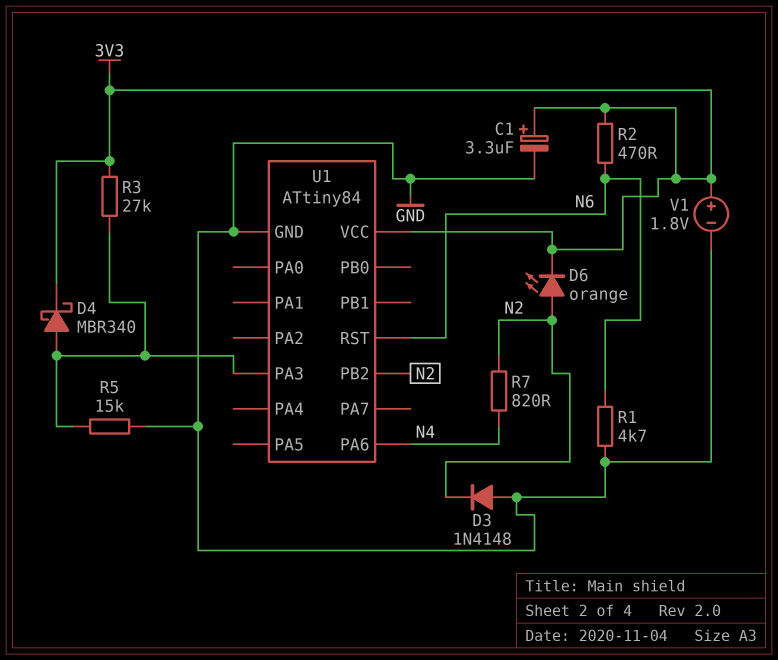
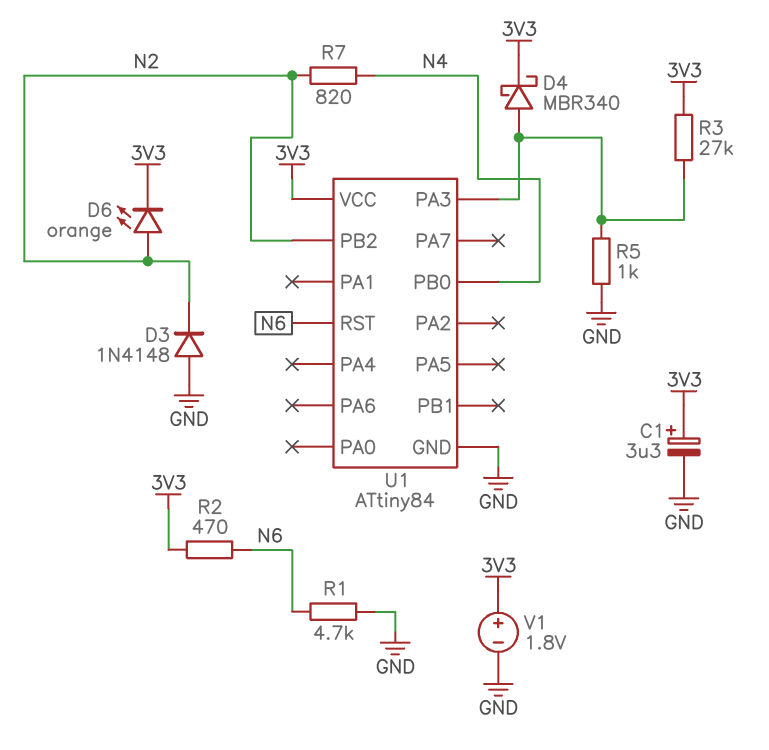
R5: 15k (GND, U1/PA3) -> 1k (GND, U1/PA3)
U1 pin PA6: N4 -> none
U1 pin PB0: none -> N4

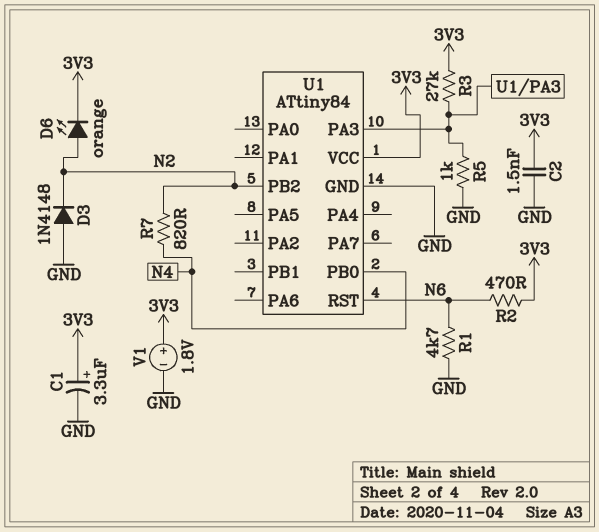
C2: none -> 1.5nF (3V3, GND)
D4: schottky MBR340 (A U1/PA3, K 3V3) -> none

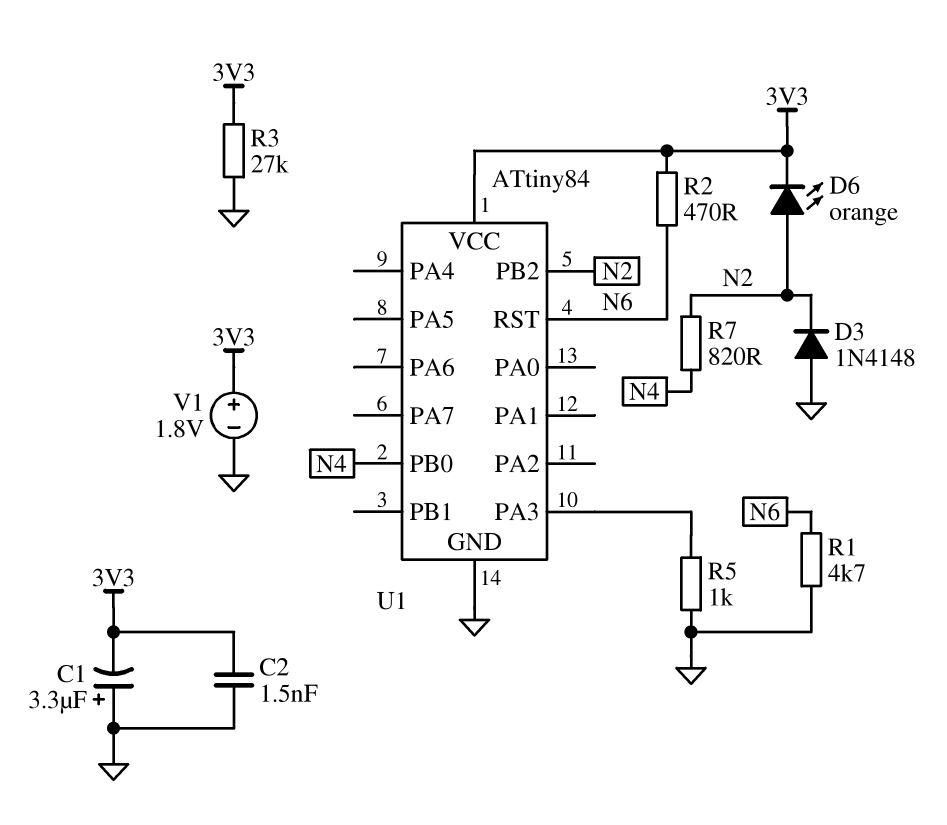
C1: 3.3uF (plus 3V3, minus GND) -> 3.3uF (plus GND, minus 3V3)
R3: 27k (3V3, U1/PA3) -> 27k (3V3, GND)

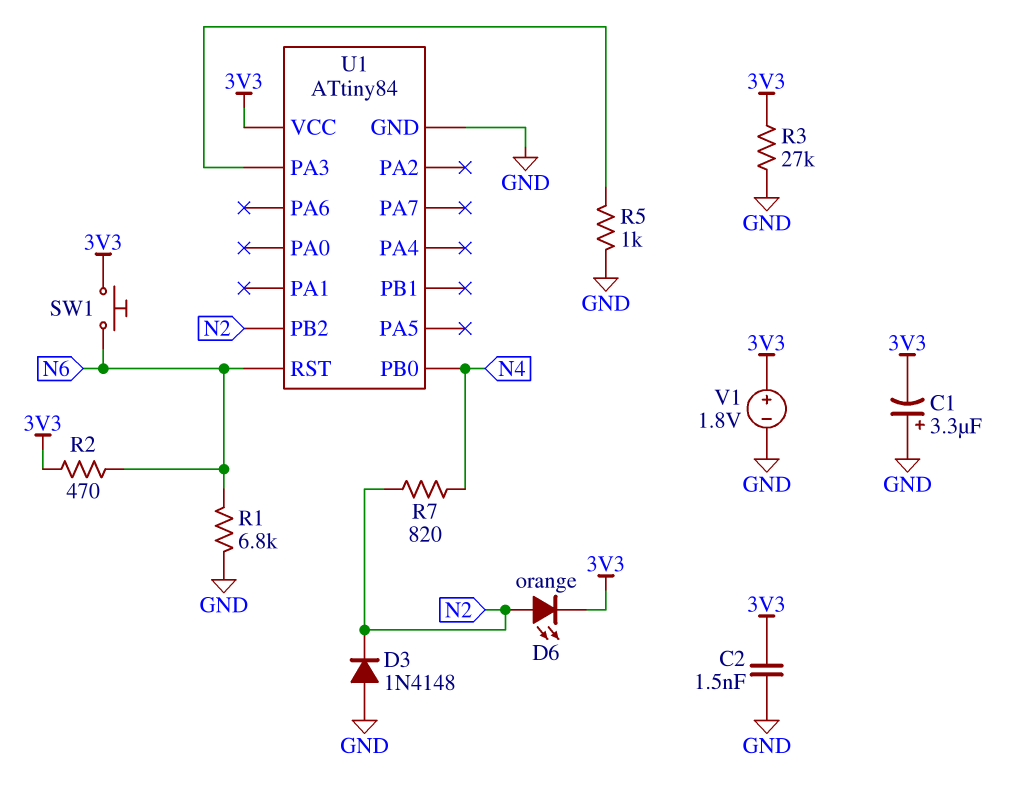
R1: 4.7k (GND, N6) -> 6.8k (GND, N6)
SW1: none -> button (3V3, N6)

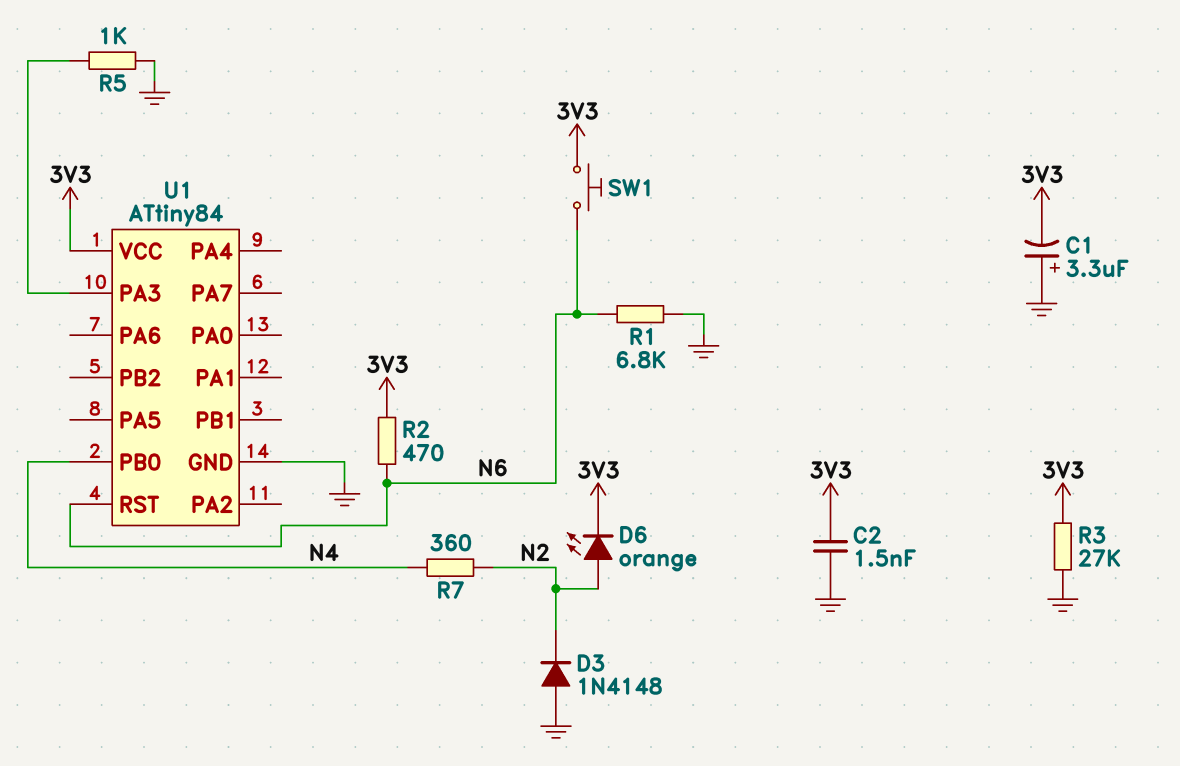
R7: 820 (N2, N4) -> 360 (N2, N4)
U1 pin PB2: N2 -> none
V1: 1.8V (plus 3V3, minus GND) -> none

